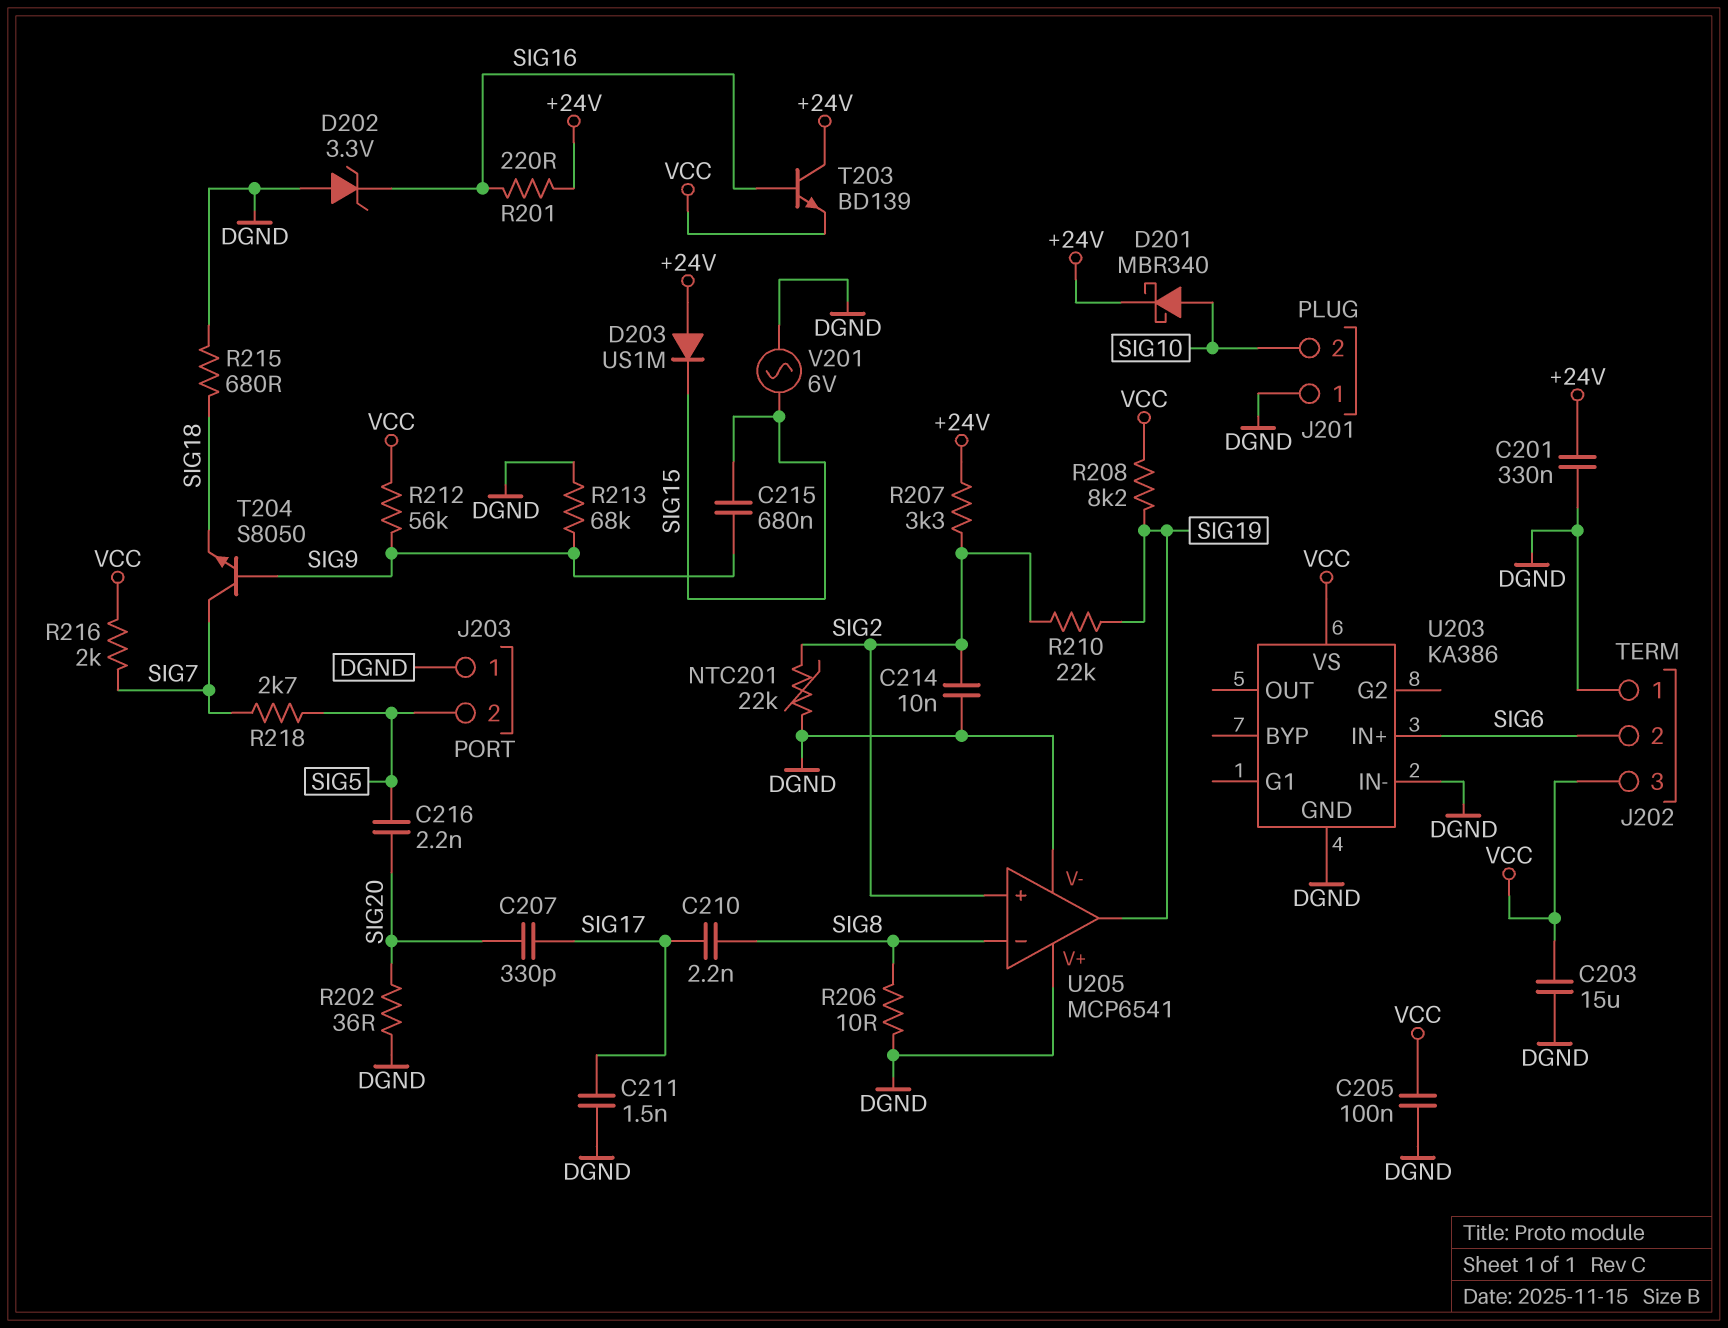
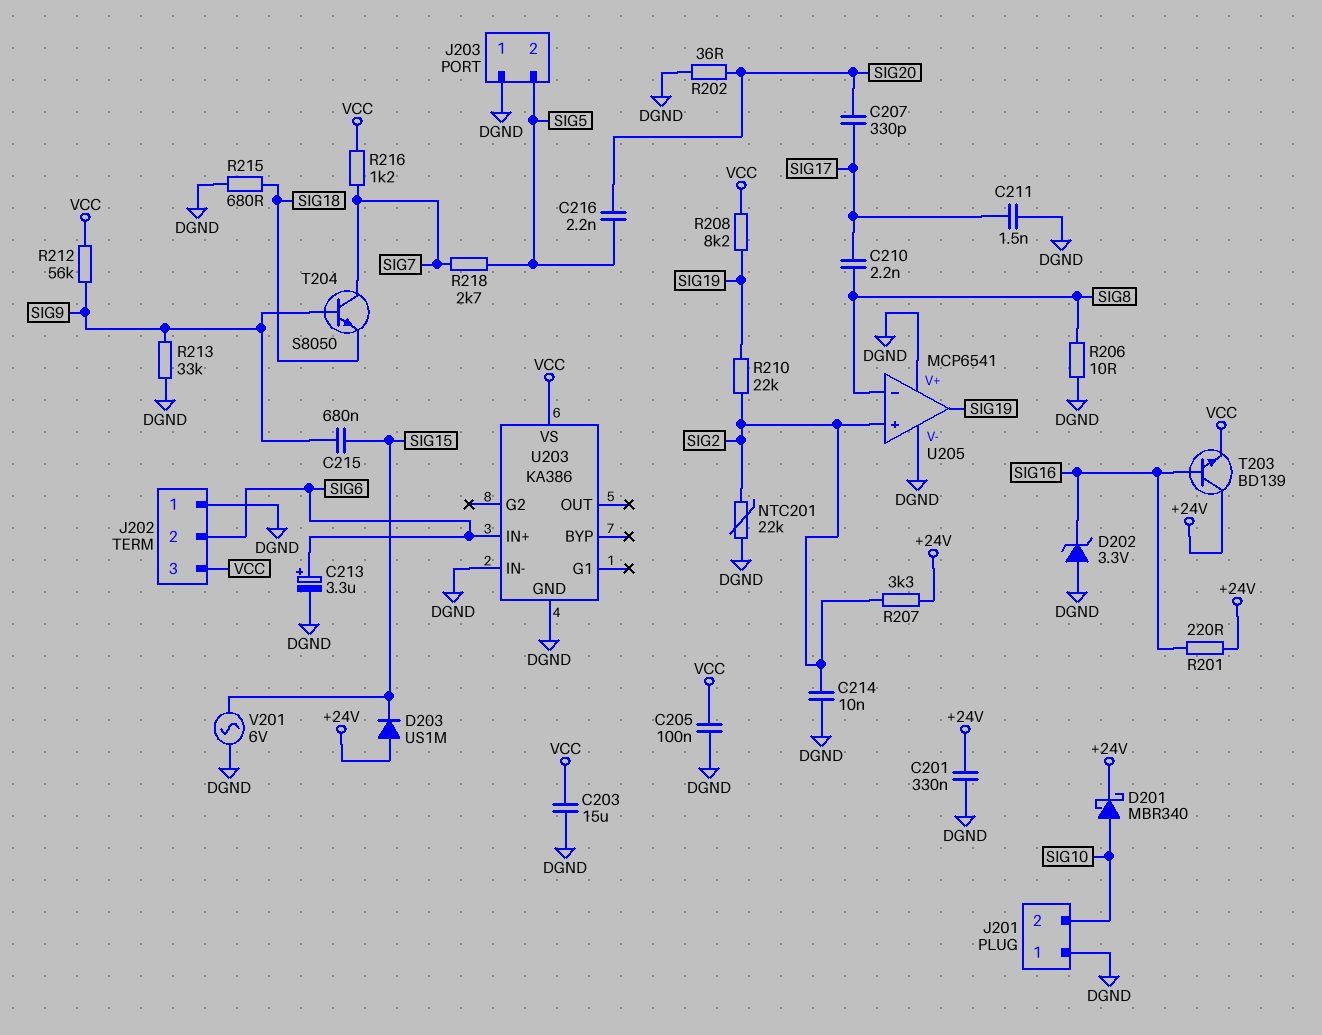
C213: none -> 3.3uF (plus SIG6, minus DGND)
R213: 68k (DGND, SIG9) -> 33k (DGND, SIG9)
R216: 2k (SIG7, VCC) -> 1.2k (SIG7, VCC)

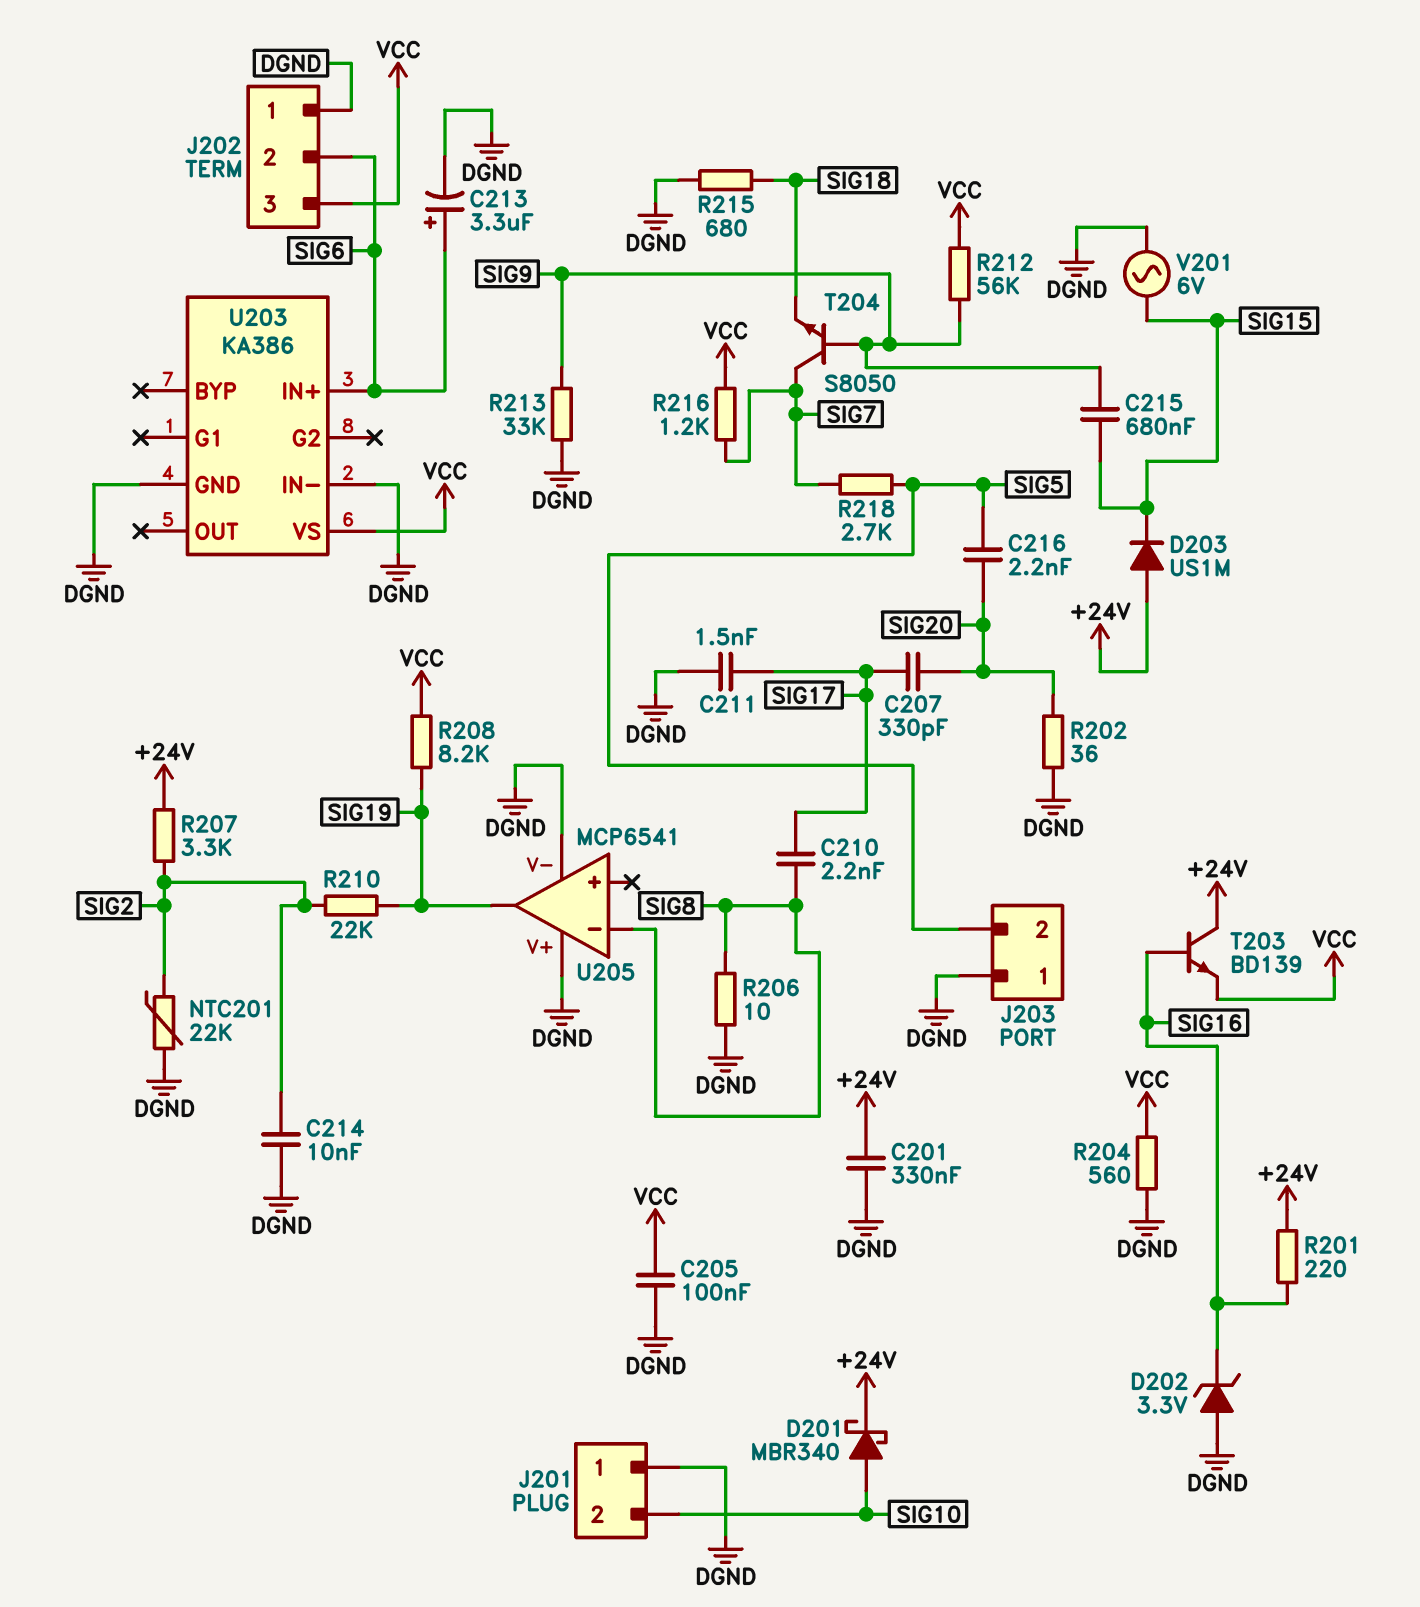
C203: 15uF (DGND, VCC) -> none
R204: none -> 560 (DGND, VCC)
U205 pin in+: SIG2 -> none

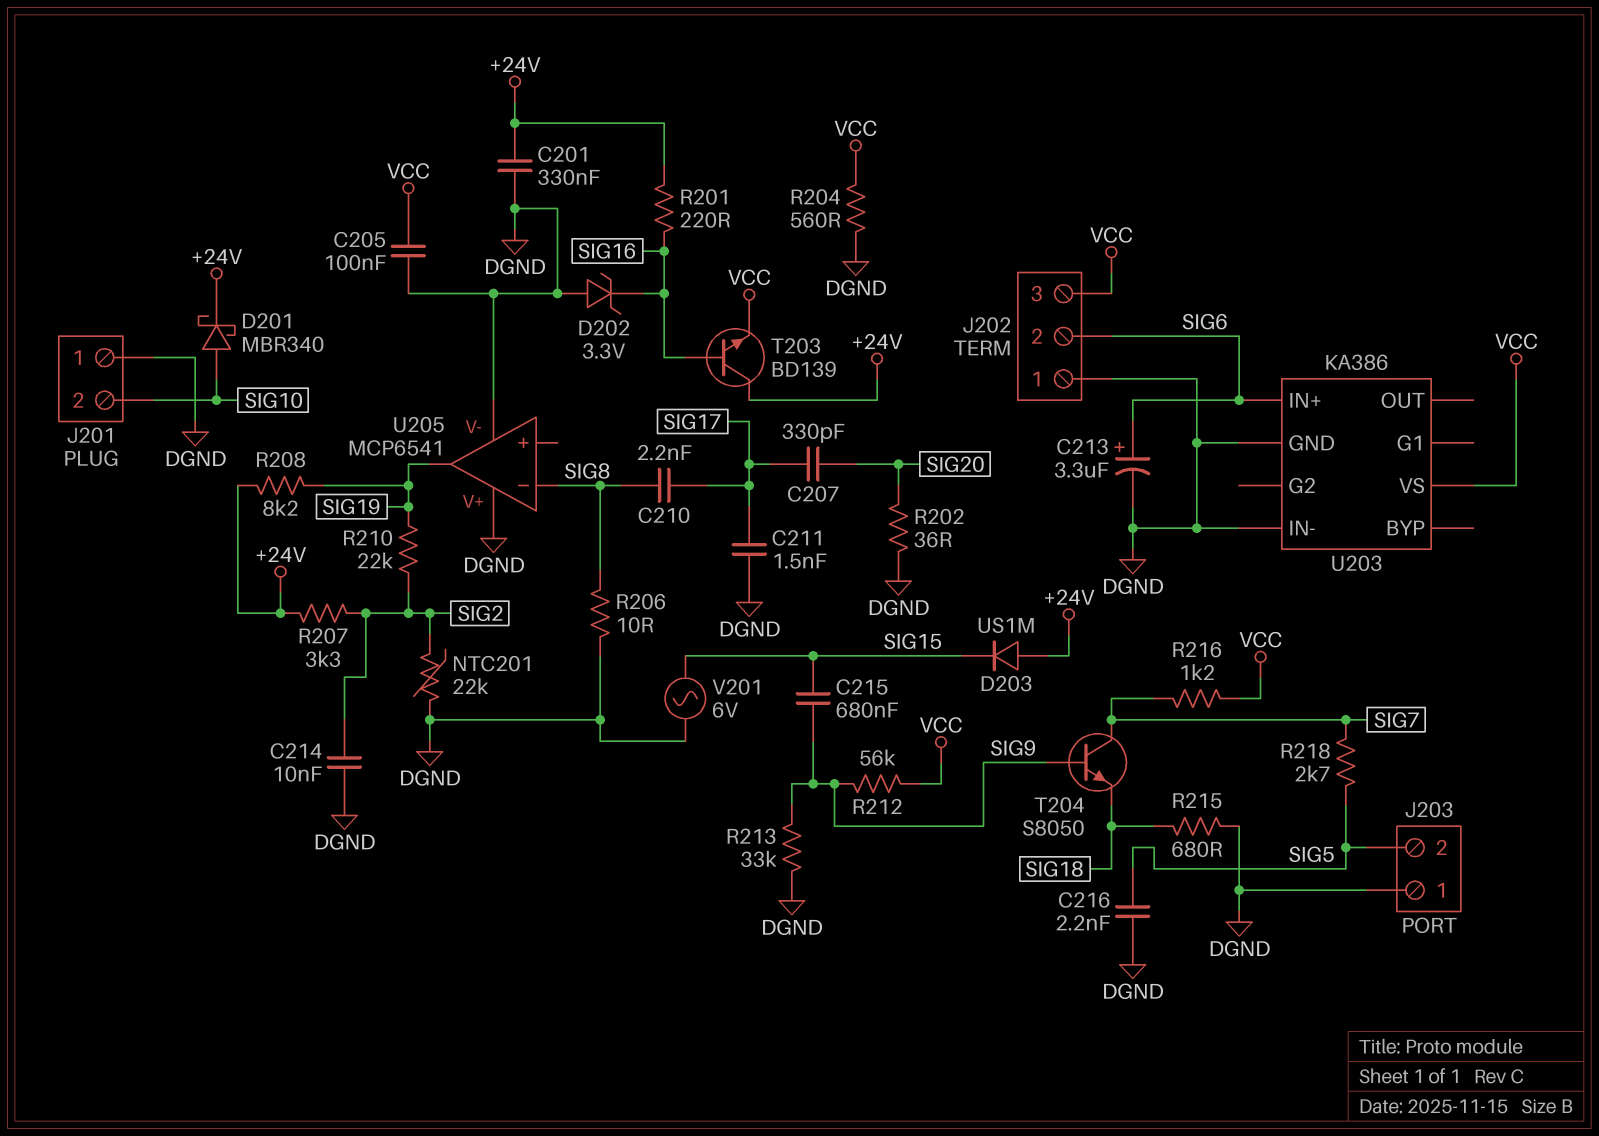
C216: 2.2nF (SIG5, SIG20) -> 2.2nF (DGND, SIG5)
R208: 8.2k (SIG19, VCC) -> 8.2k (+24V, SIG19)

